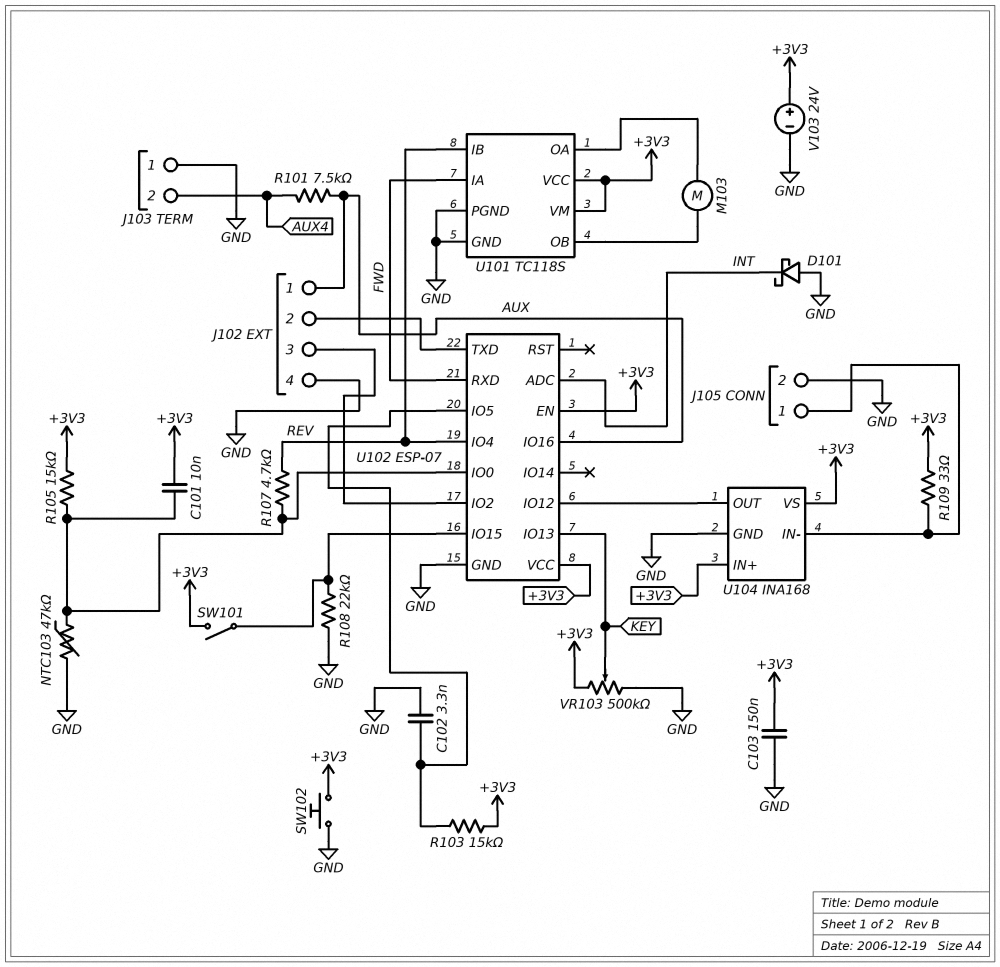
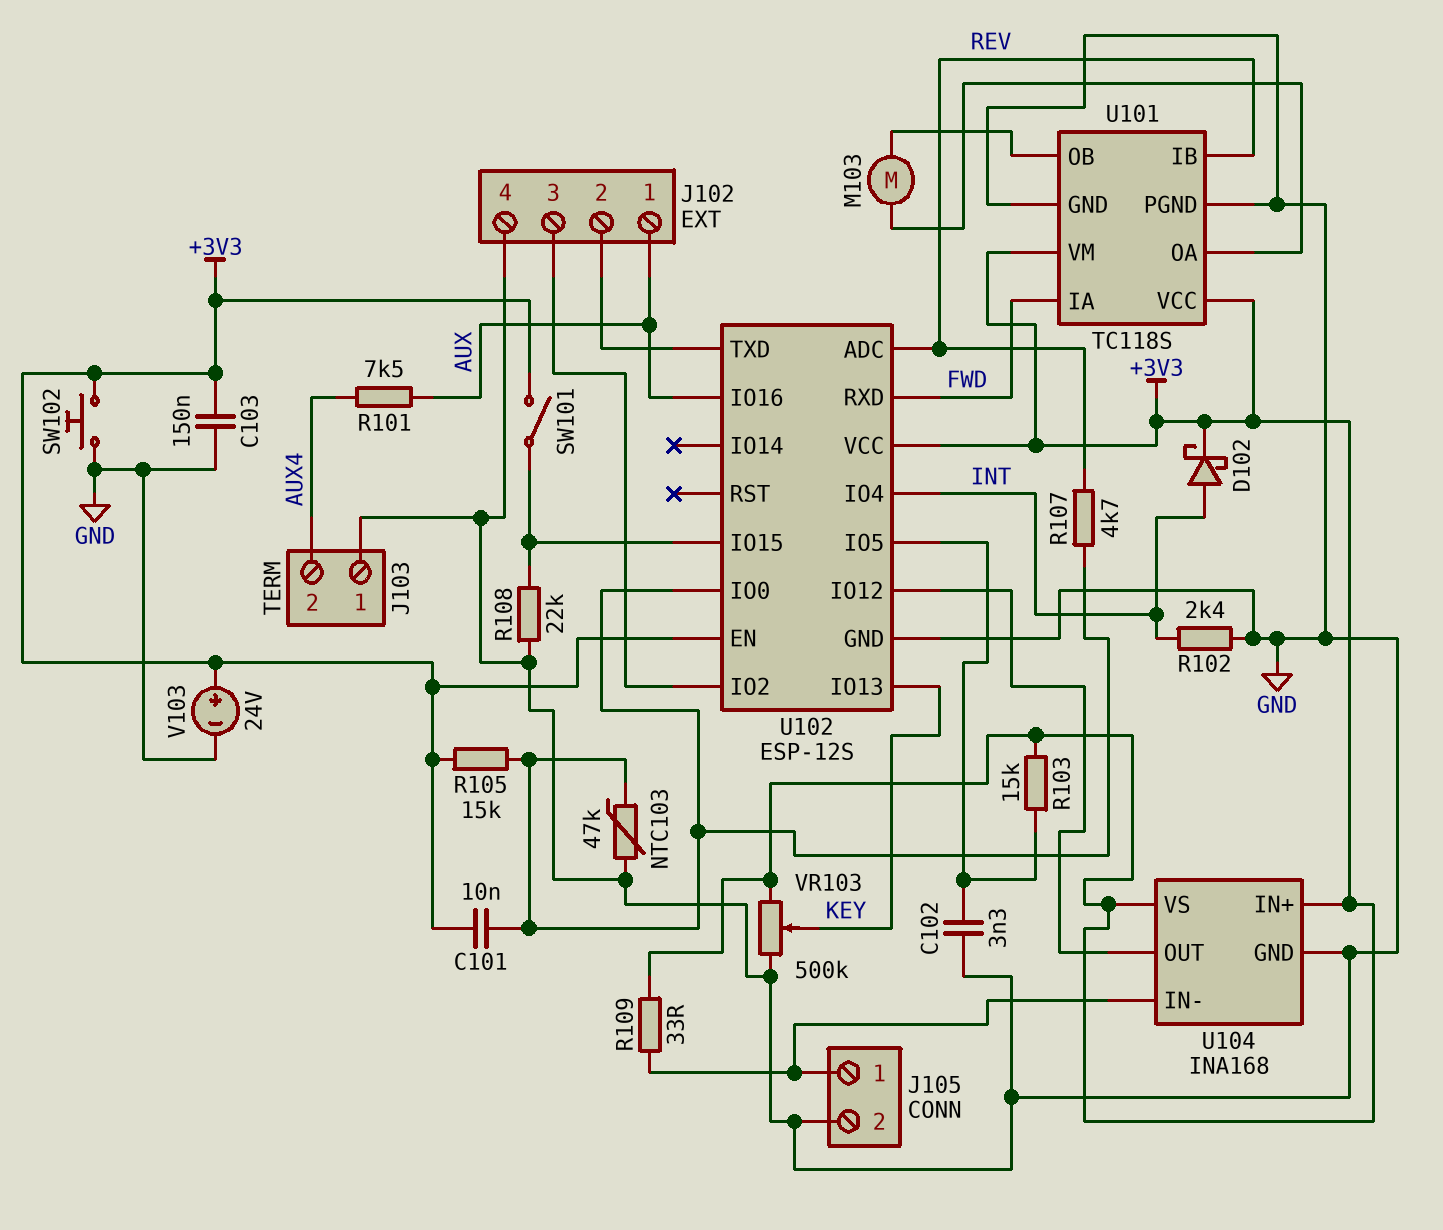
D101: schottky (A GND, K INT) -> none
D102: none -> schottky (A INT, K +3V3)
R102: none -> 2.4k (GND, INT)
U102: ESP-07 -> ESP-12S
U102 pin ADC: INT -> REV
U102 pin IO4: REV -> INT

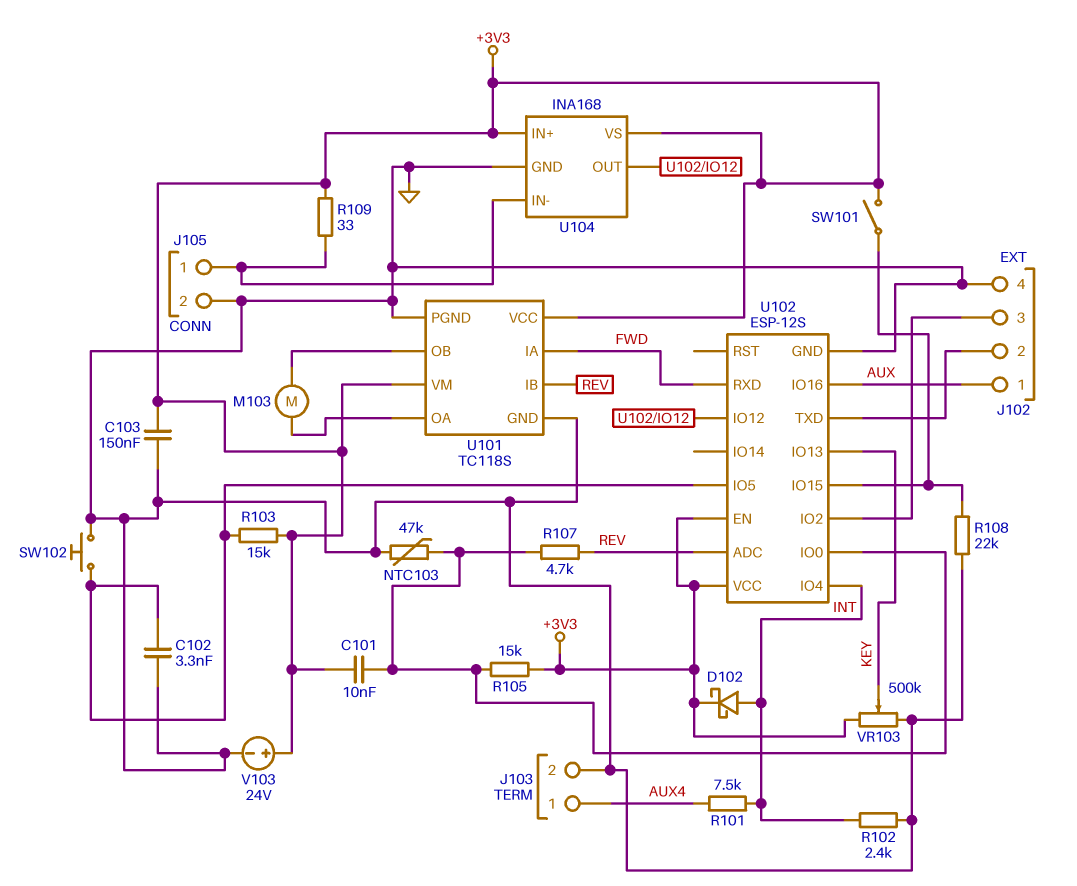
J103 pin 1: GND -> AUX4
J103 pin 2: AUX4 -> GND
R101: 7.5k (AUX, AUX4) -> 7.5k (AUX4, INT)
SW102: button (+3V3, GND) -> button (GND, U102/IO5)

